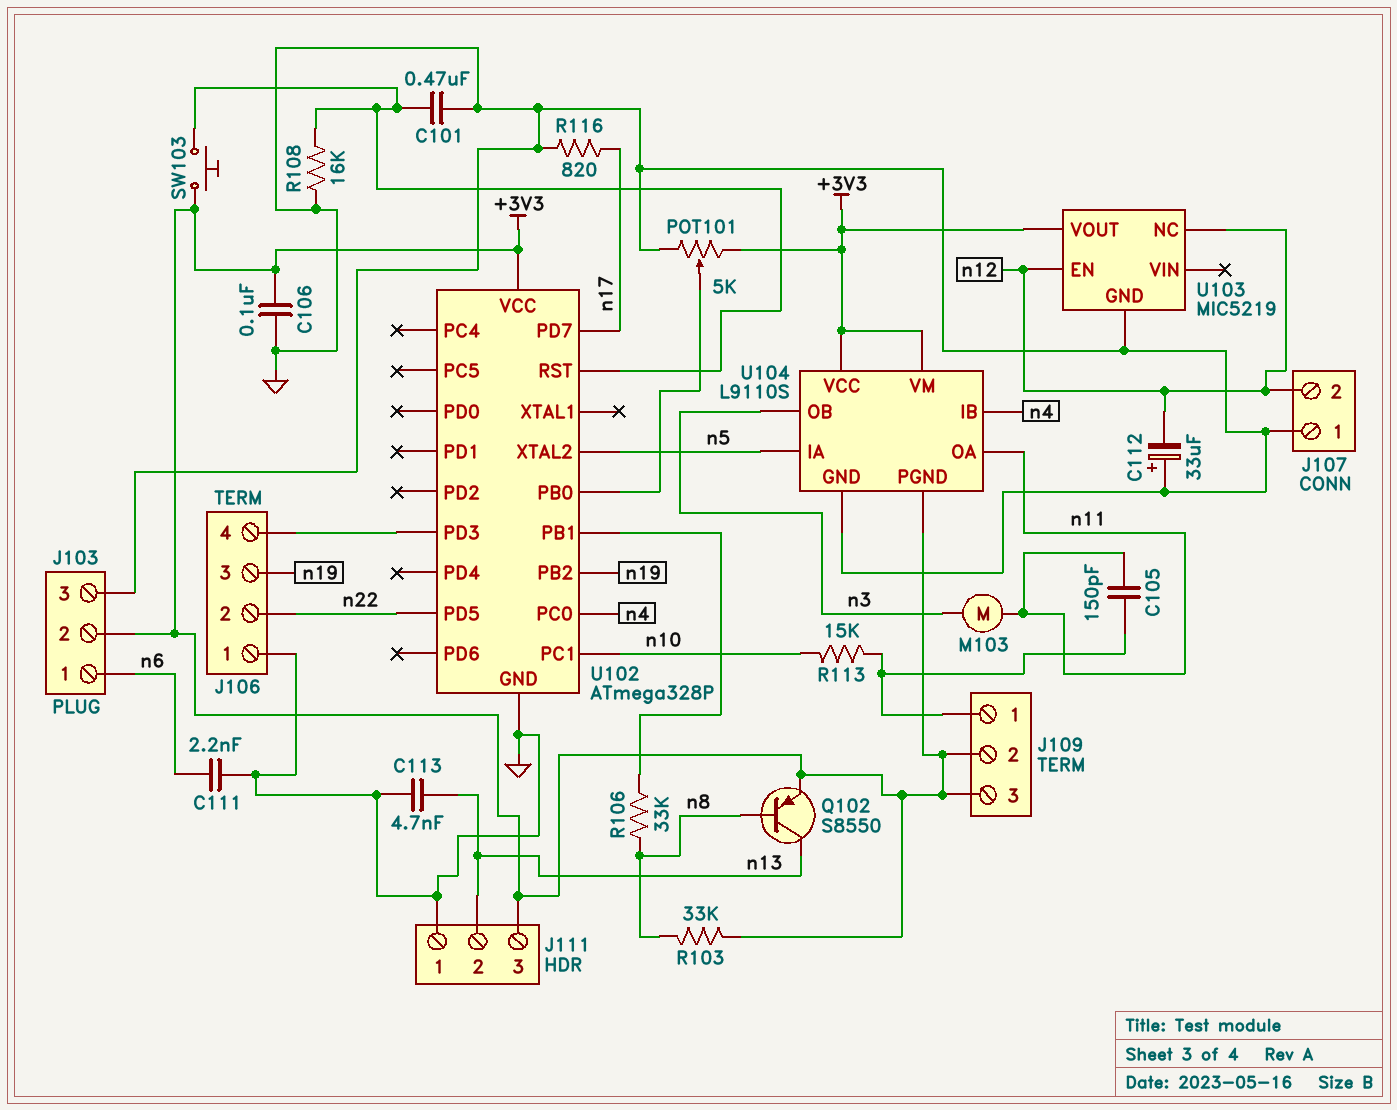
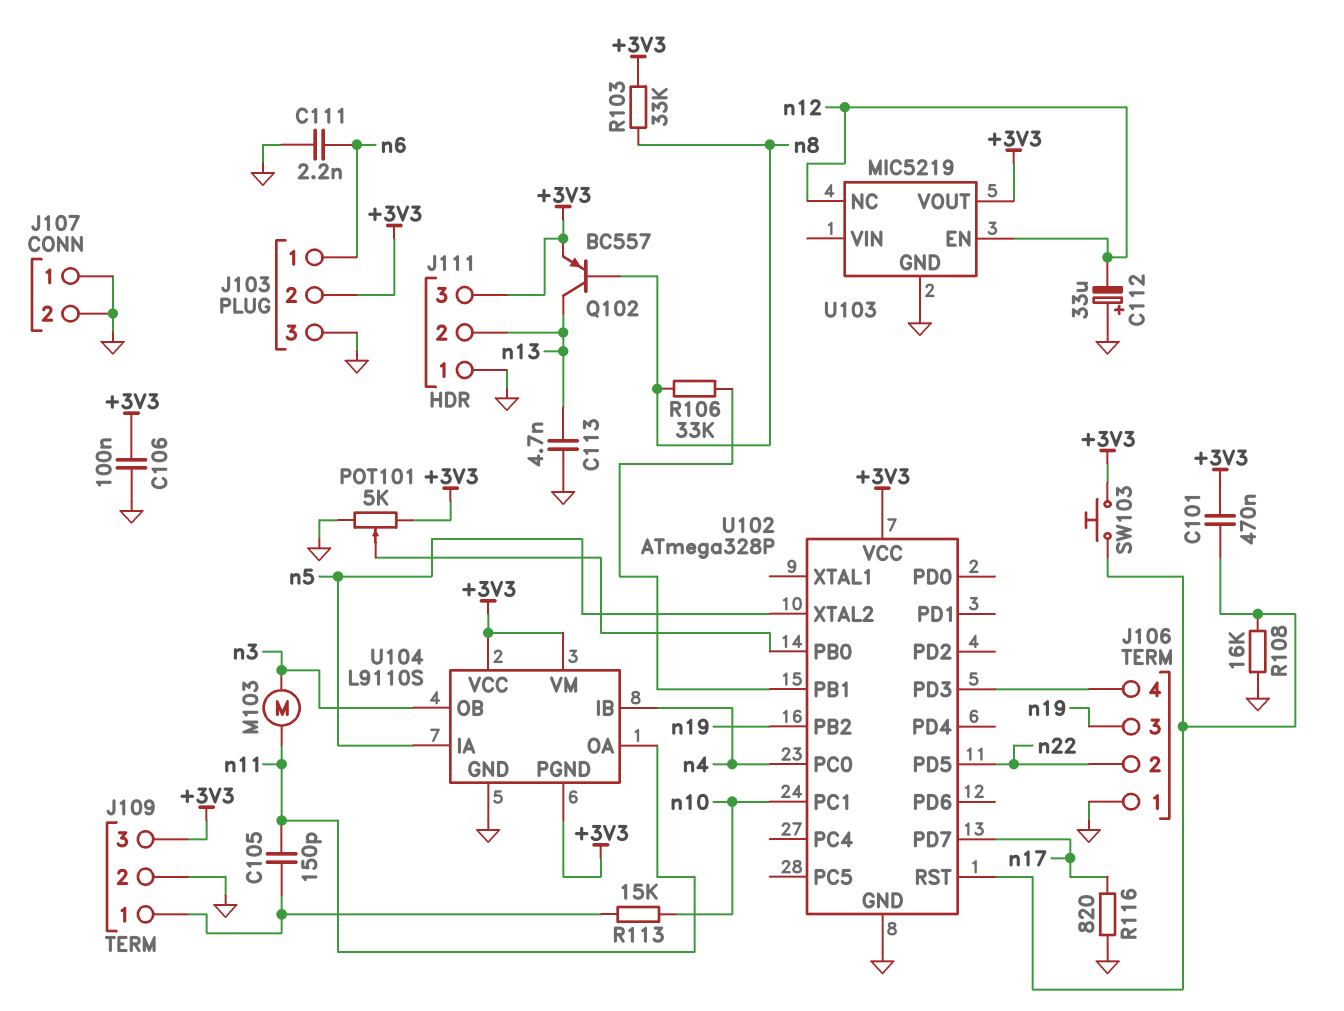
C101: 470nF (GND, U102/RST) -> 470nF (+3V3, U102/RST)
J107 pin 2: n12 -> GND
J109 pin 2: +3V3 -> GND
Q102: PNP S8550 (B n8, C n13, E +3V3) -> PNP BC557 (B n8, C n13, E +3V3)

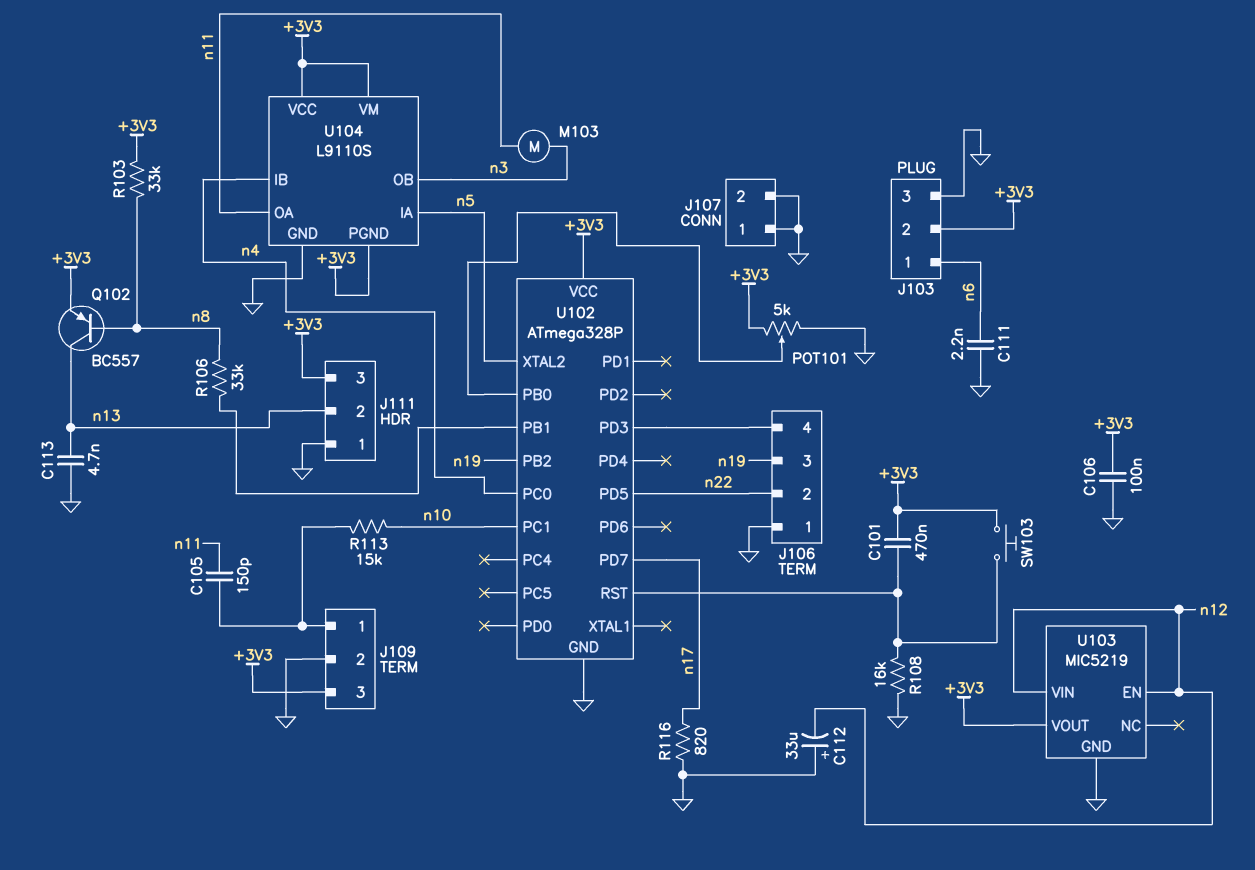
U103 pin NC: n12 -> none
U103 pin VIN: none -> n12

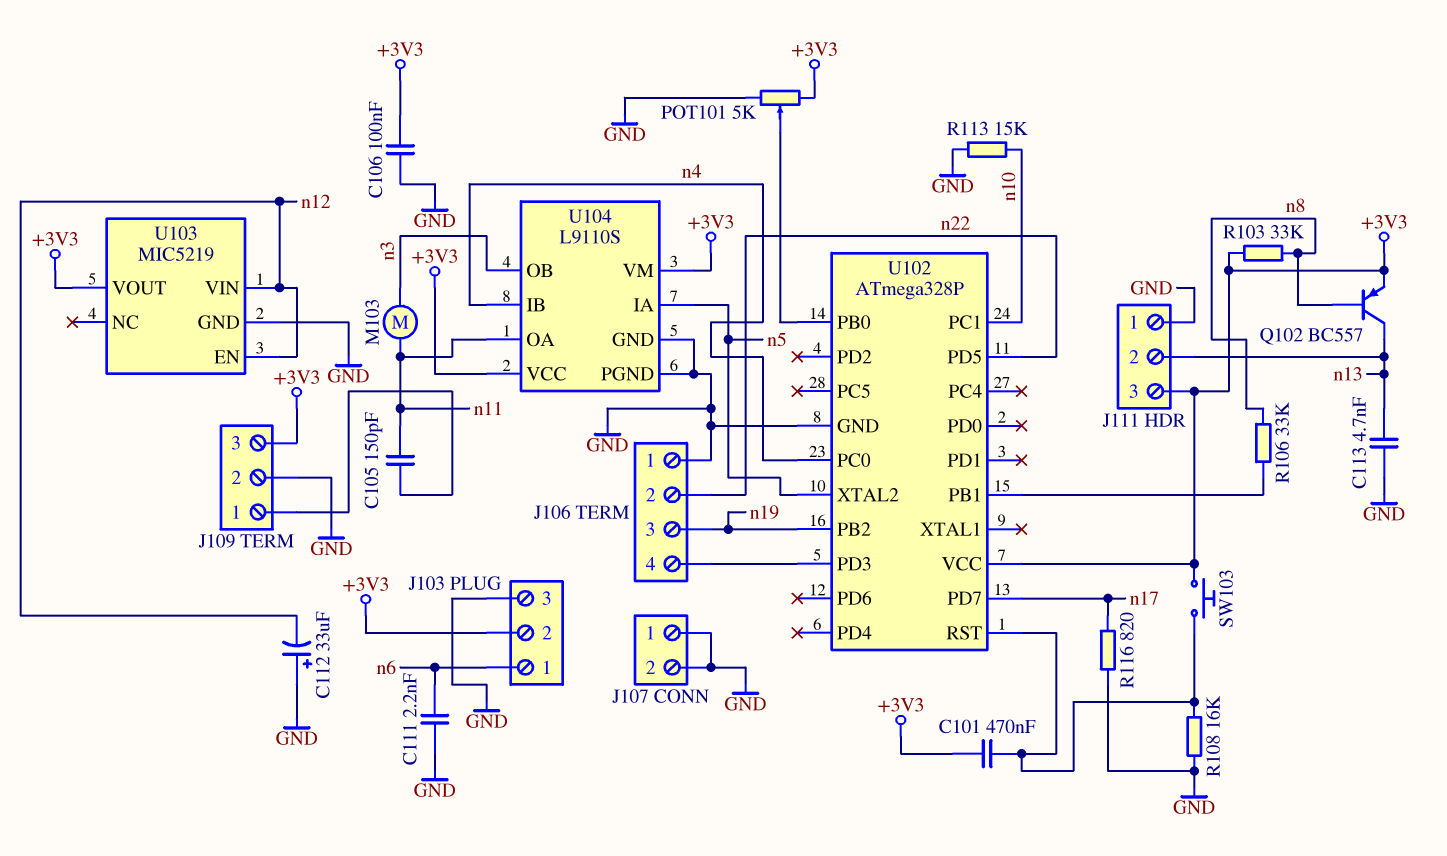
R113: 15k (J109/1, n10) -> 15k (GND, n10)
U104 pin PGND: +3V3 -> GND

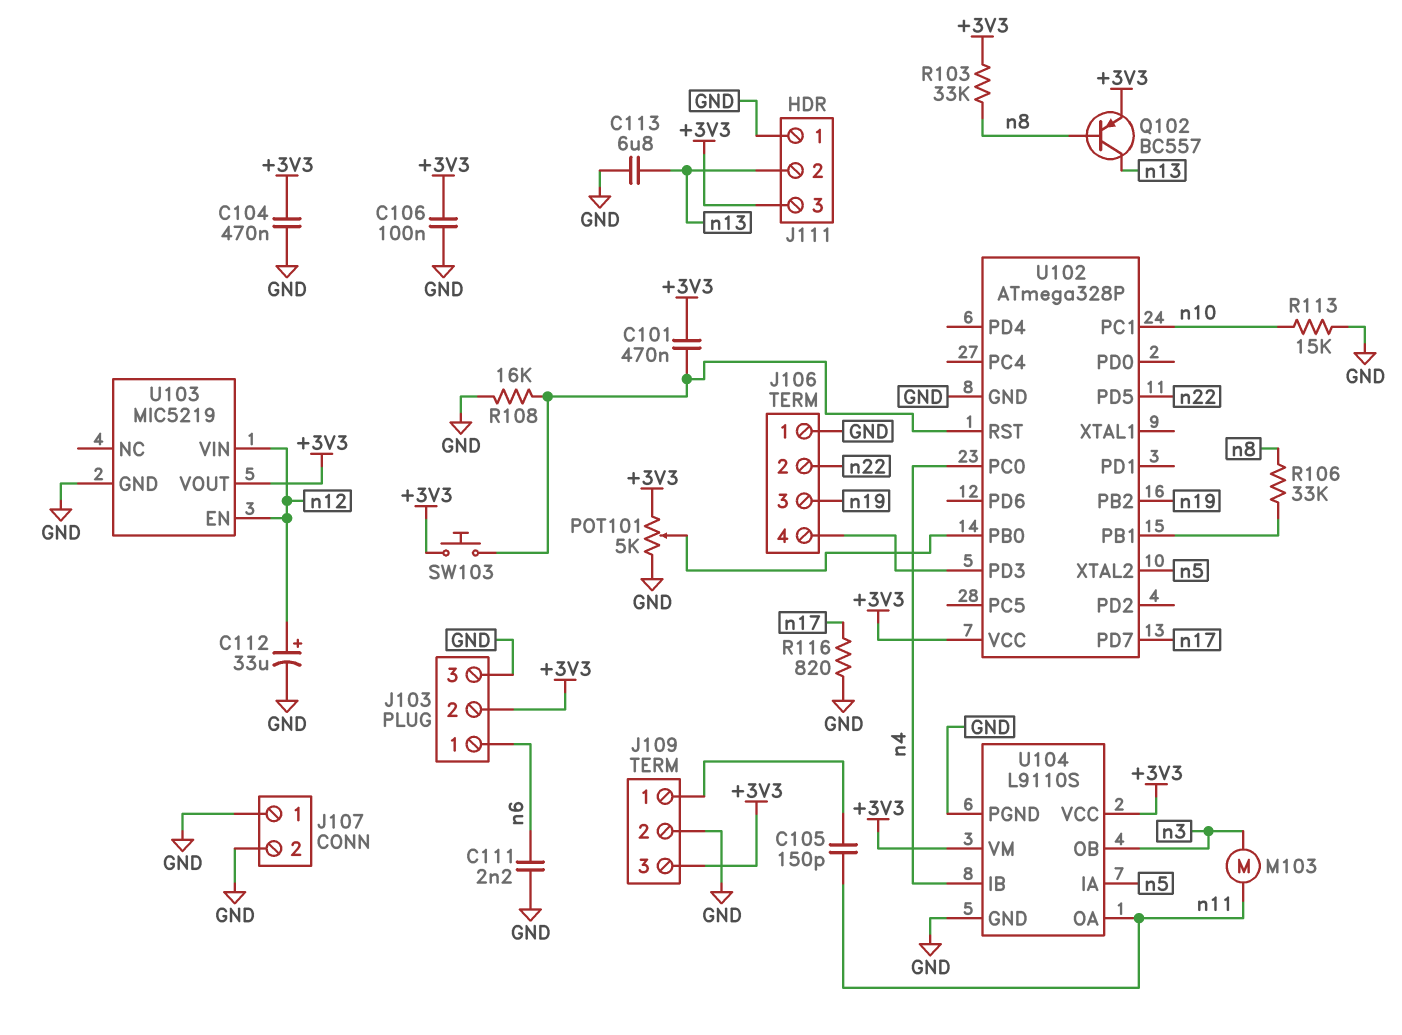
C104: none -> 470nF (+3V3, GND)
C112: 33uF (plus GND, minus n12) -> 33uF (plus n12, minus GND)
C113: 4.7nF (GND, n13) -> 6.8uF (GND, n13)

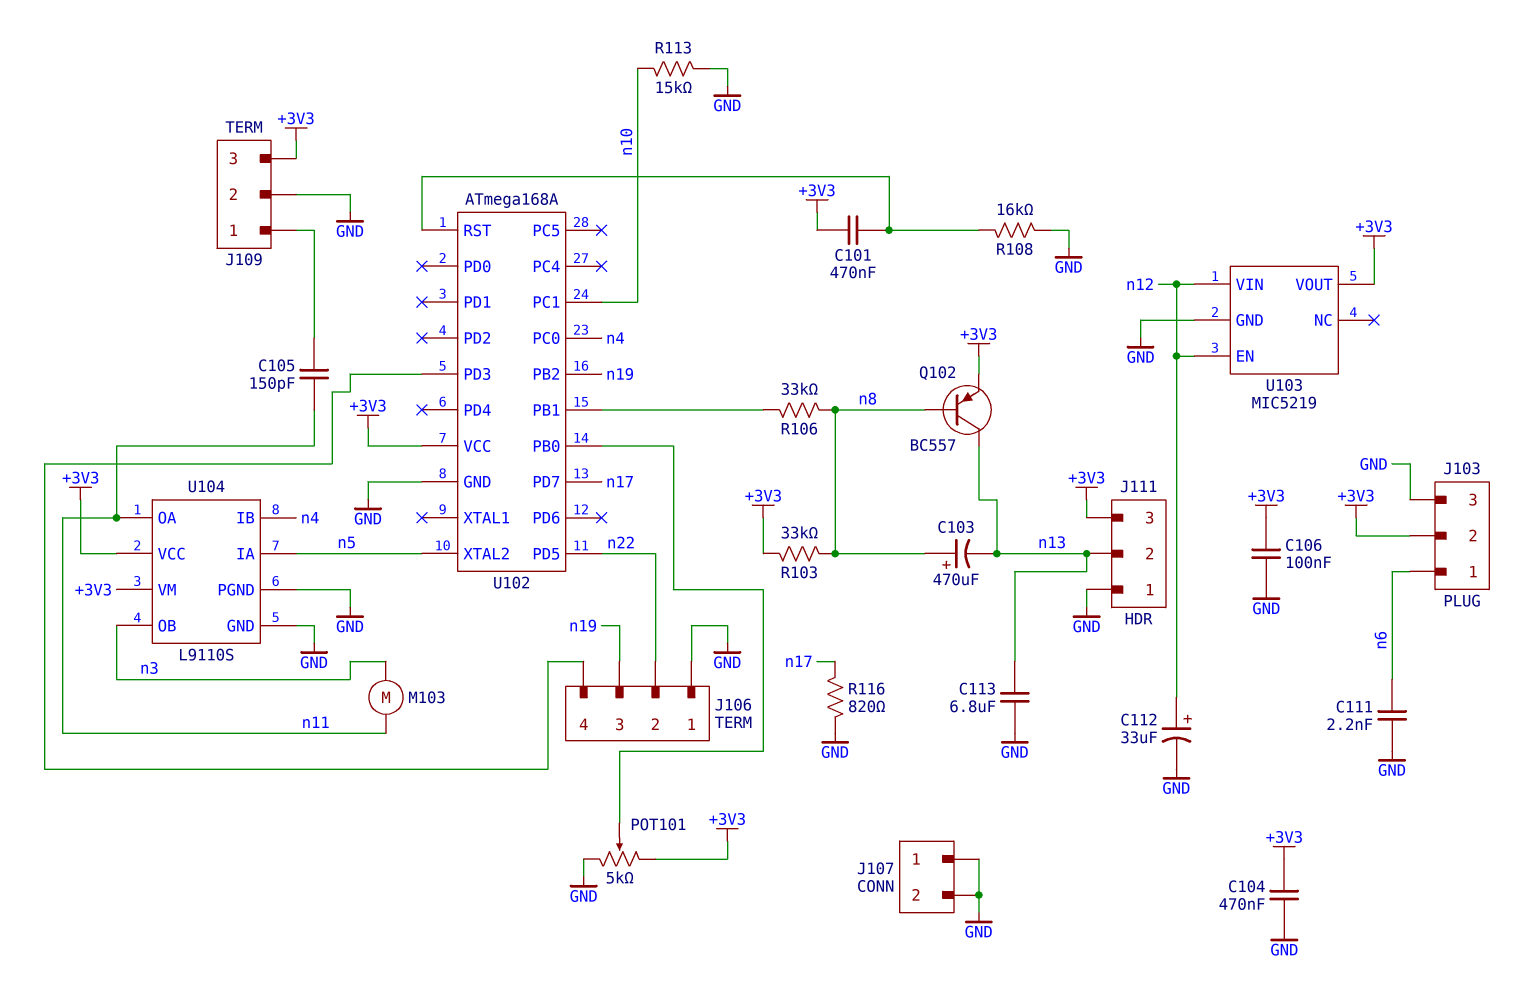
C103: none -> 470uF (plus n8, minus n13)
SW103: button (+3V3, U102/RST) -> none
U102: ATmega328P -> ATmega168A

